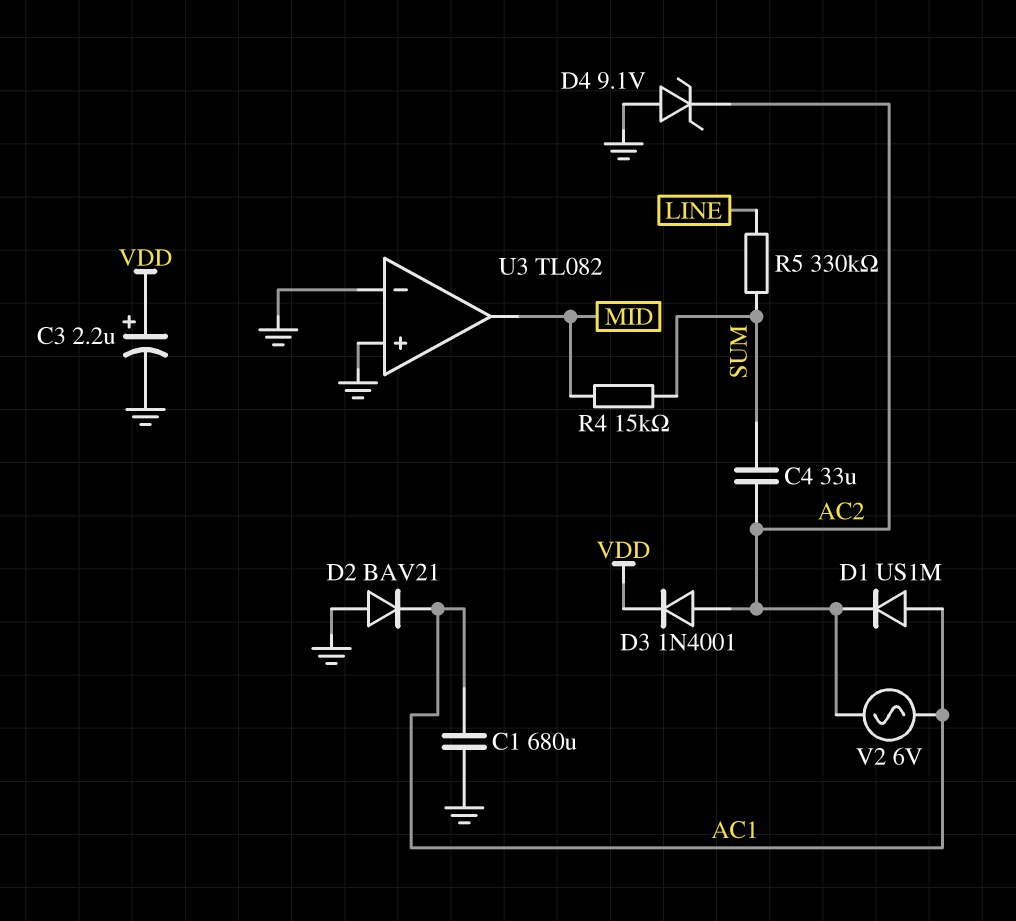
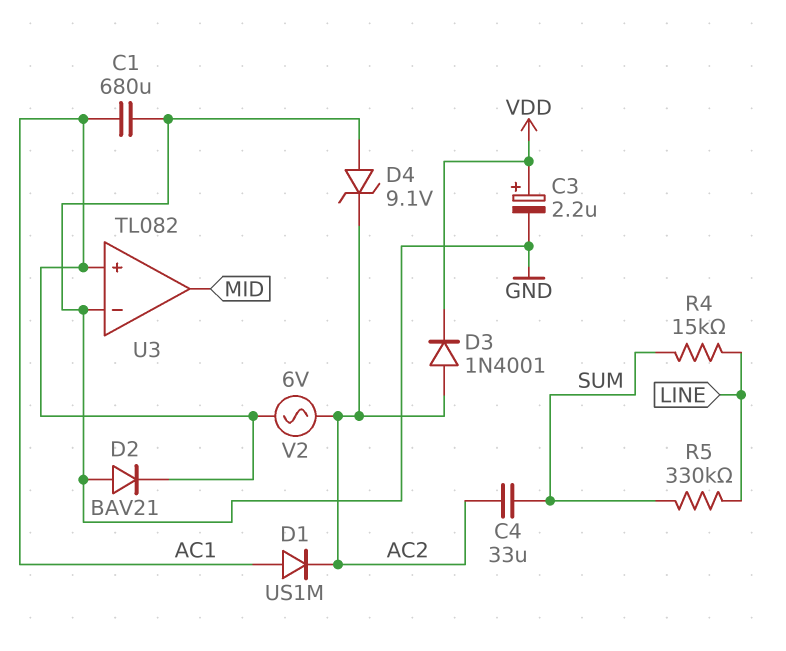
R4: 15k (MID, SUM) -> 15k (LINE, SUM)
U3 pin in+: GND -> AC1

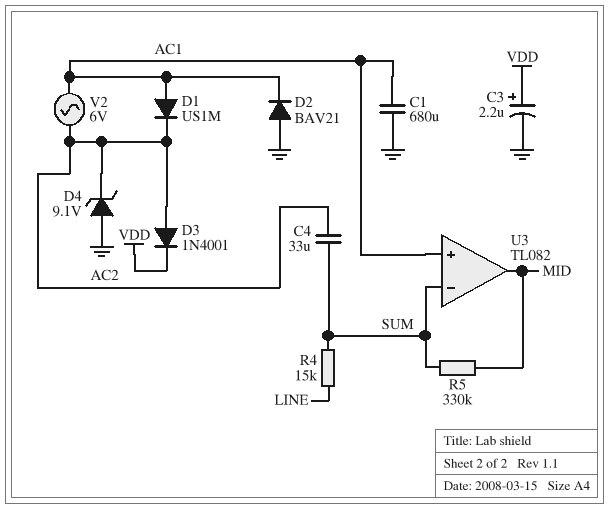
R5: 330k (LINE, SUM) -> 330k (MID, SUM)
U3 pin in-: GND -> SUM

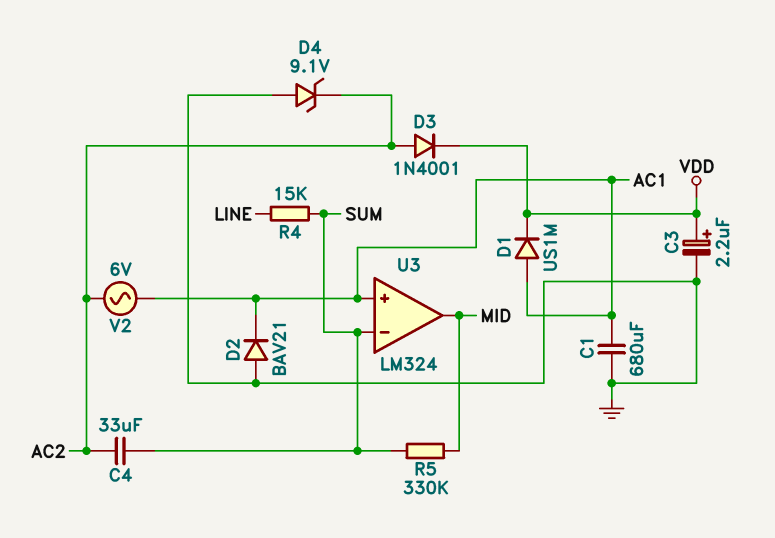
D1: diode US1M (A AC1, K AC2) -> diode US1M (A AC1, K VDD)
U3: TL082 -> LM324

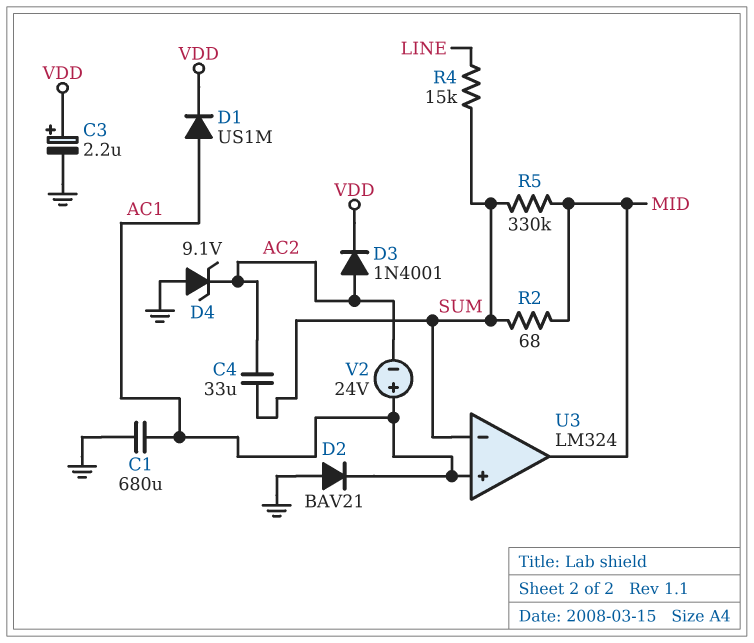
R2: none -> 68 (MID, SUM)
V2: AC 6V (AC1, AC2) -> 24V (plus AC1, minus AC2)

